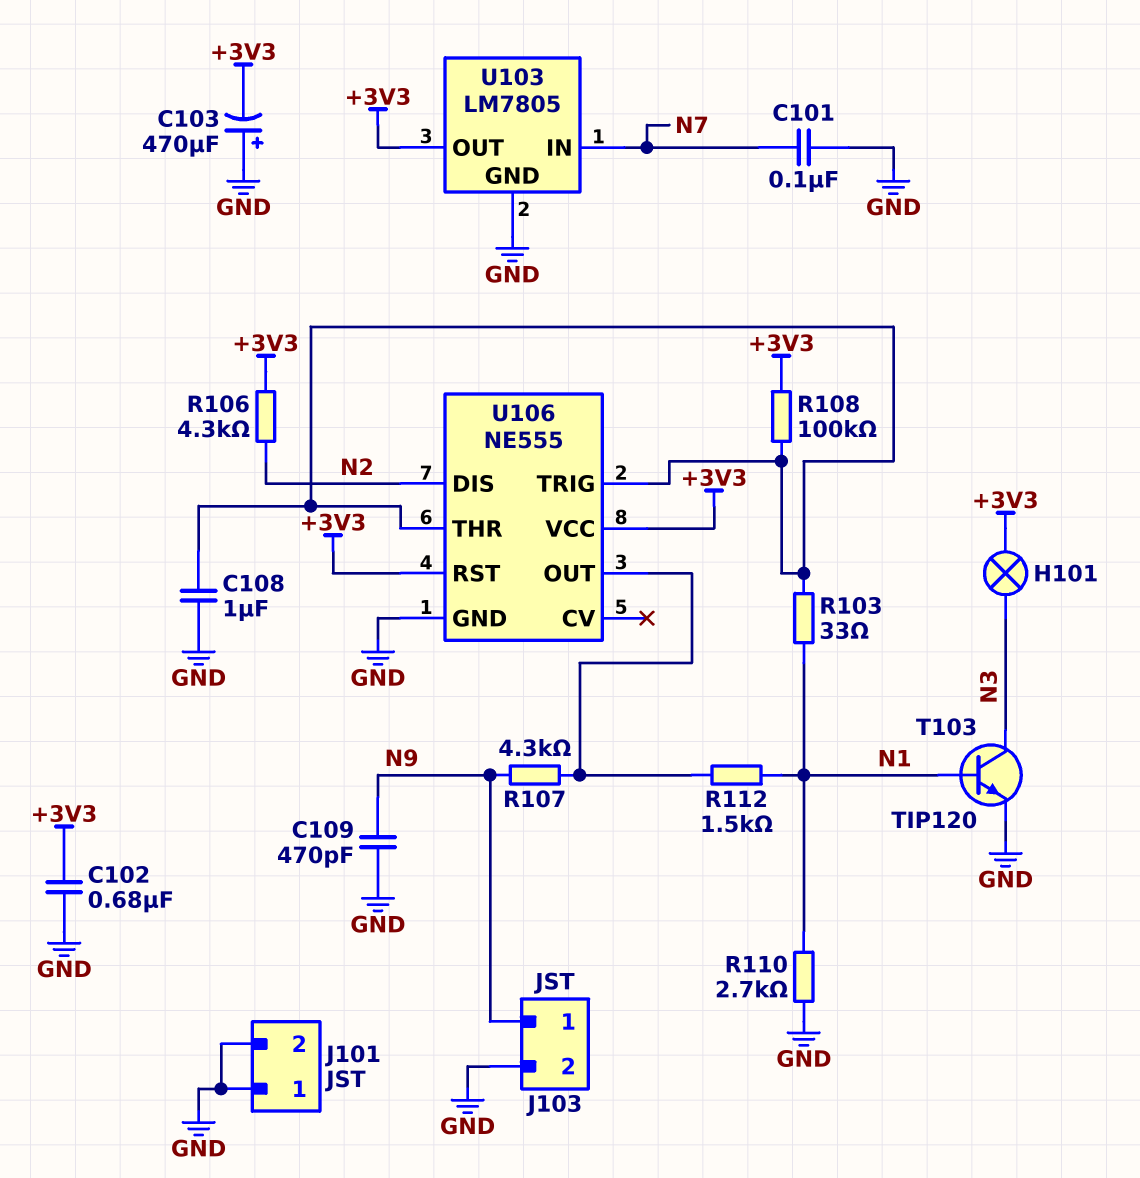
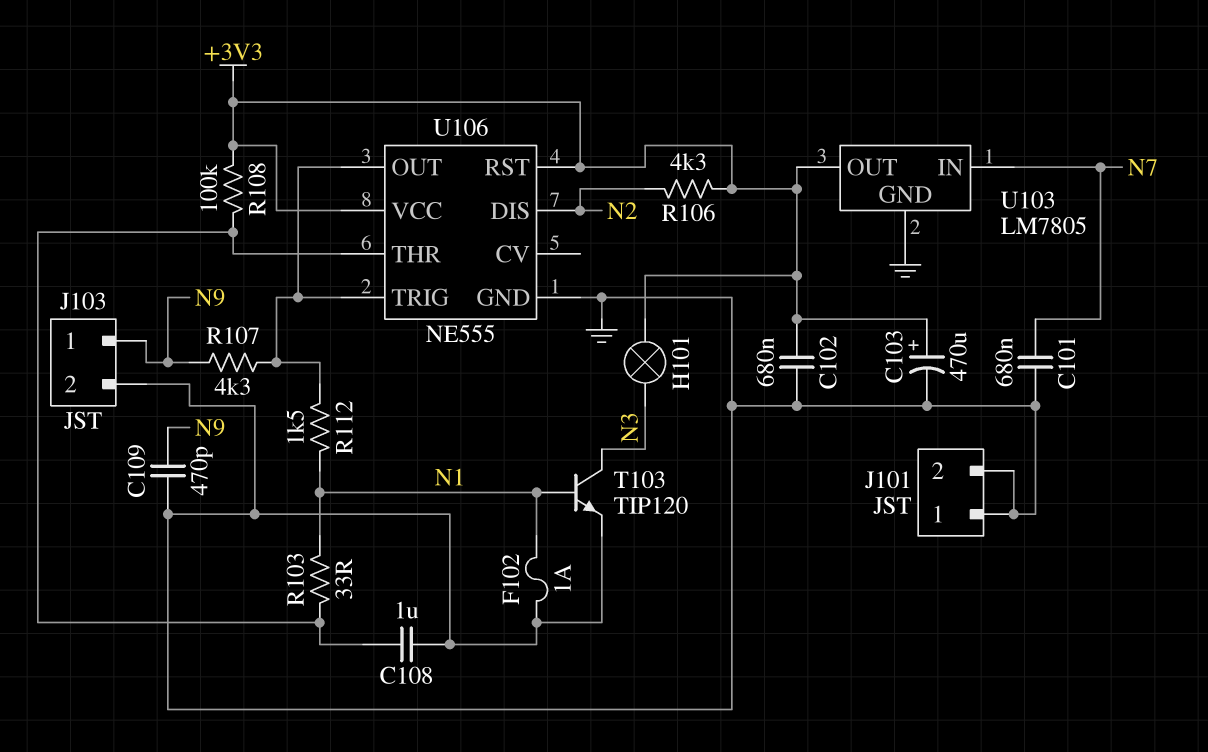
C101: 100nF (GND, N7) -> 680nF (GND, N7)
C103: 470uF (plus GND, minus +3V3) -> 470uF (plus +3V3, minus GND)
F102: none -> 1A (GND, N1)
R110: 2.7k (GND, N1) -> none
U106 pin TRIG: U106/THR -> U106/OUT

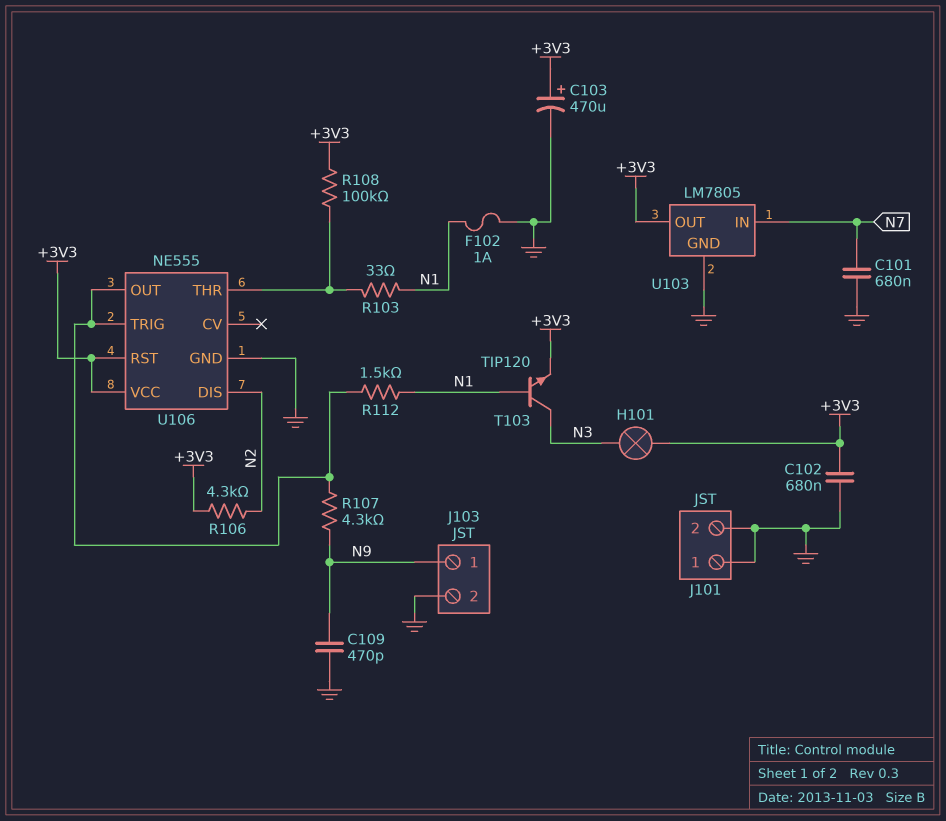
C108: 1uF (GND, U106/THR) -> none
T103: NPN TIP120 (B N1, C N3, E GND) -> NPN TIP120 (B N1, C N3, E +3V3)

